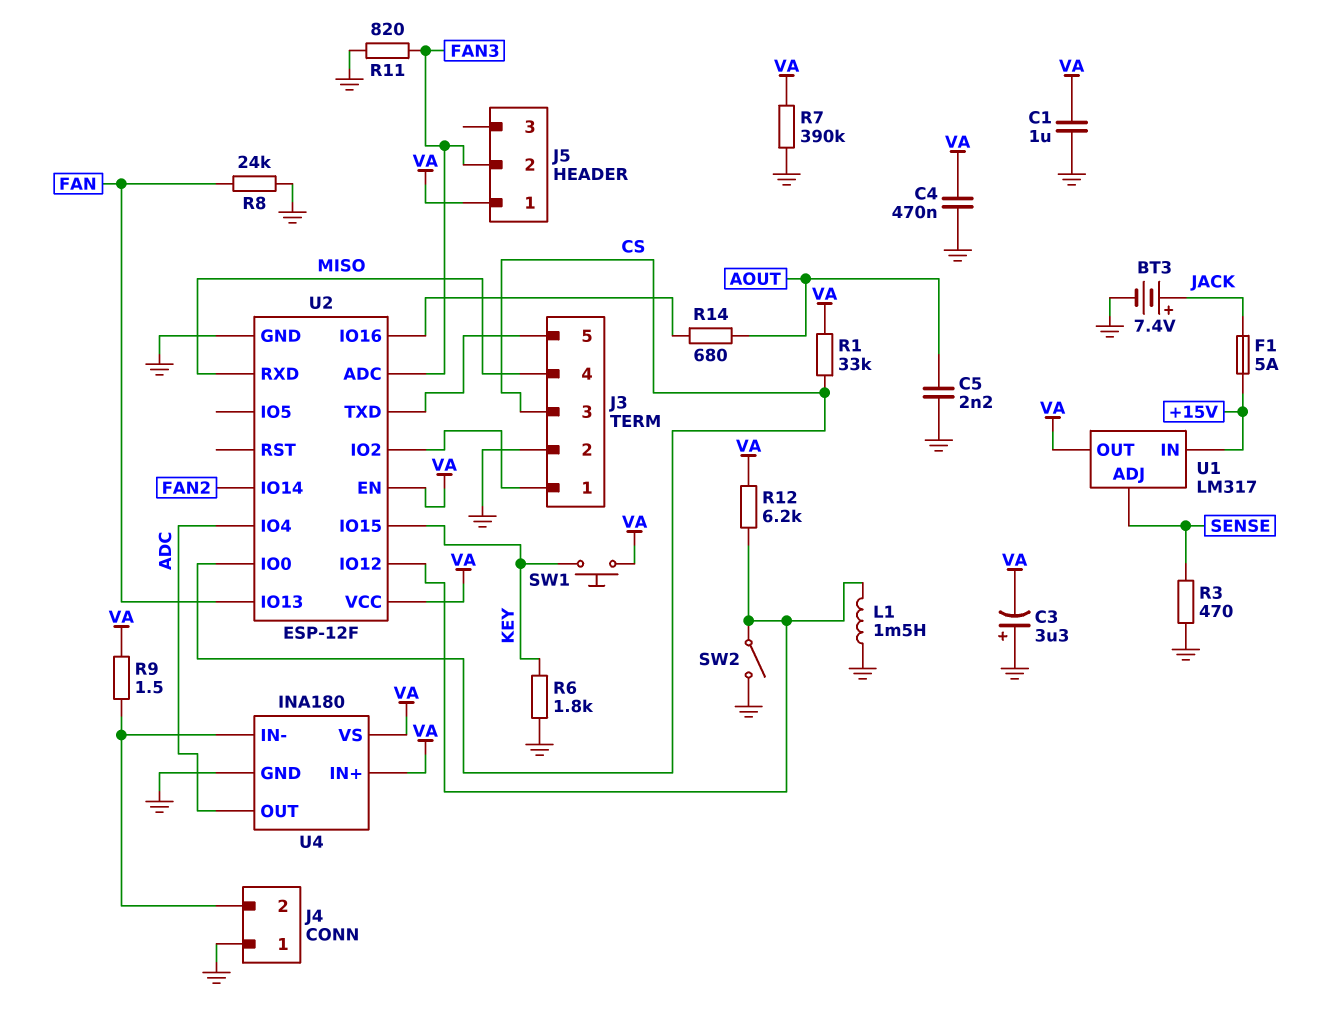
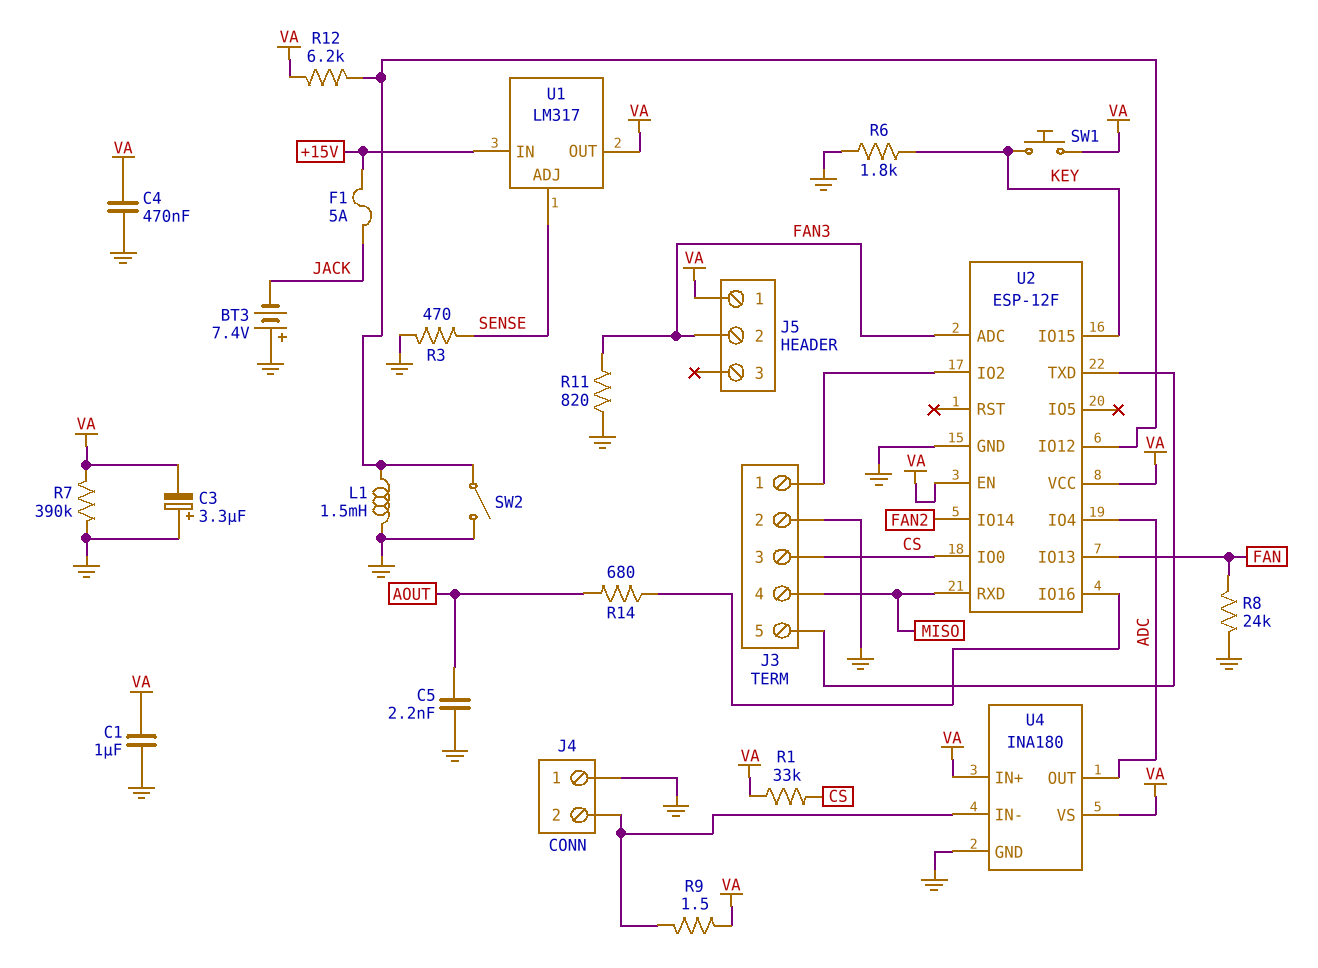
BT3: 7.4V (plus JACK, minus GND) -> 7.4V (plus GND, minus JACK)

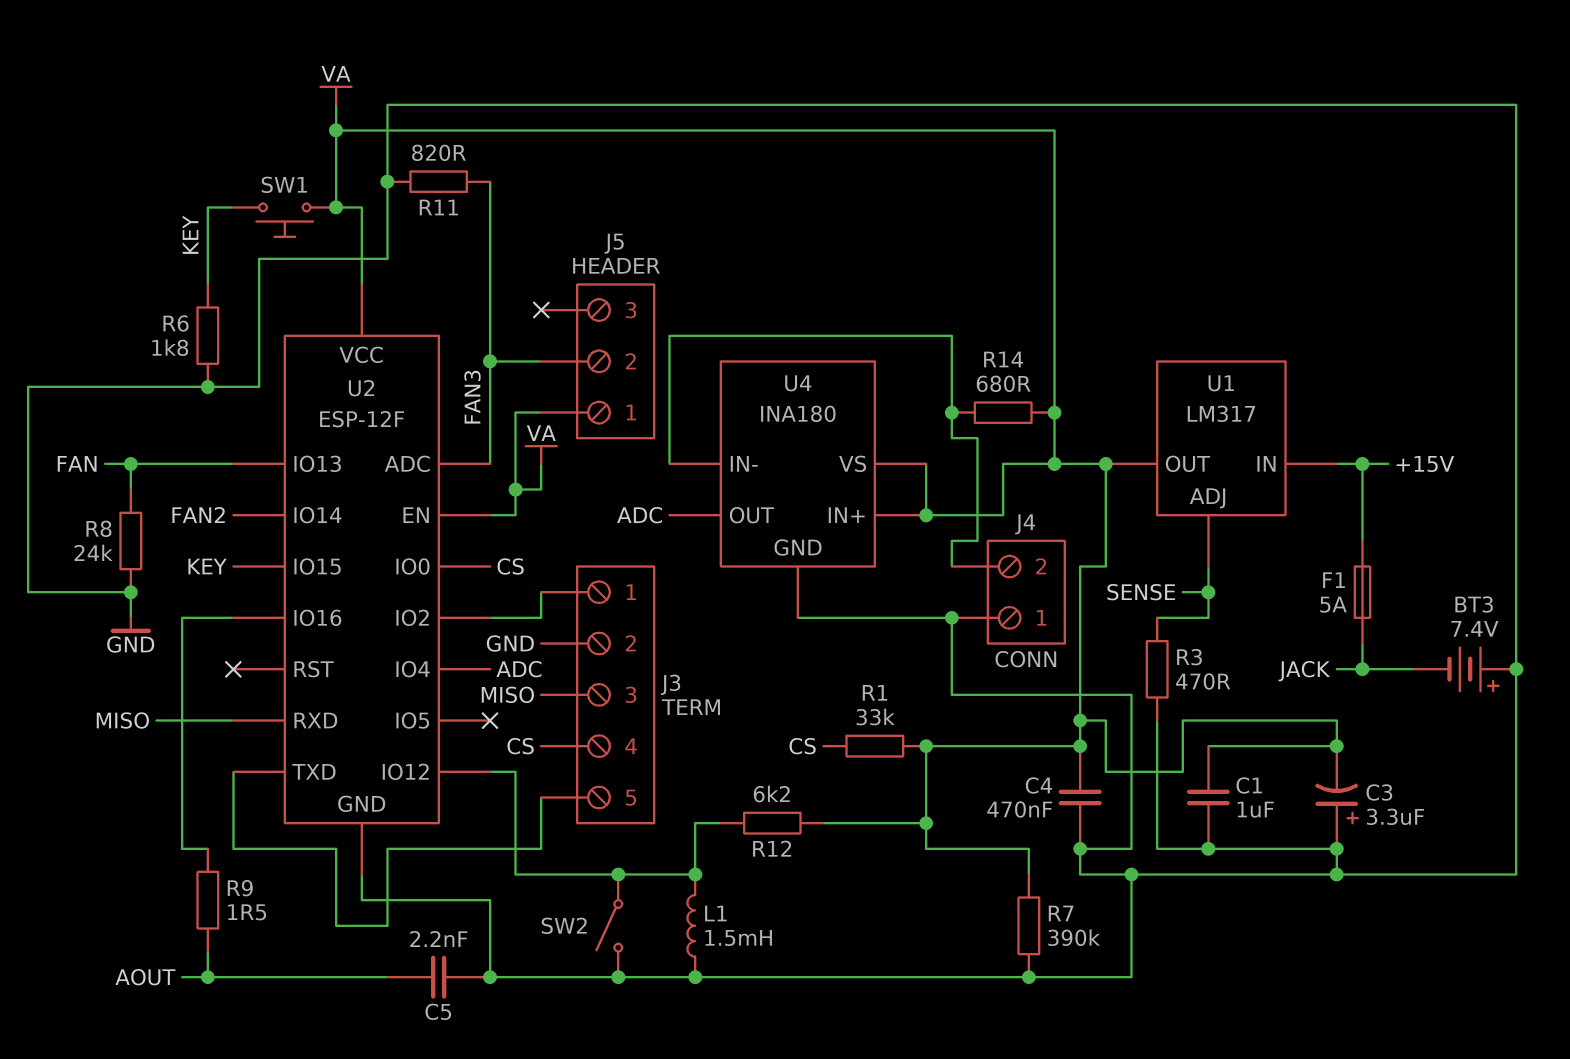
J3 pin 3: CS -> MISO
J3 pin 4: MISO -> CS
R9: 1.5 (J4/2, VA) -> 1.5 (AOUT, U2/IO16)
R14: 680 (AOUT, U2/IO16) -> 680 (J4/2, VA)

